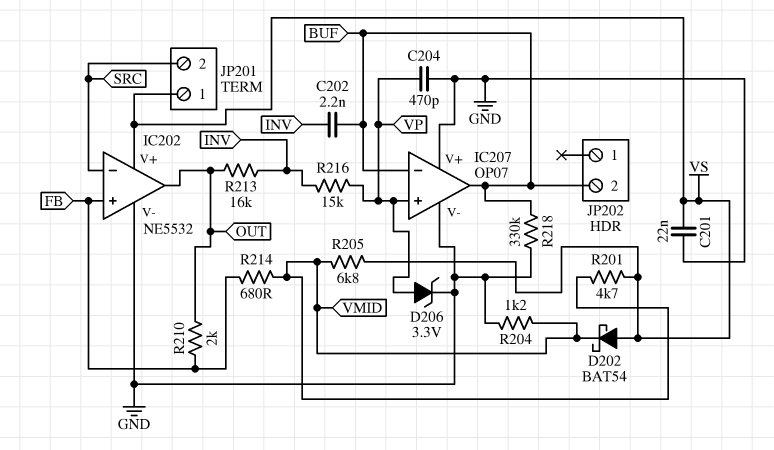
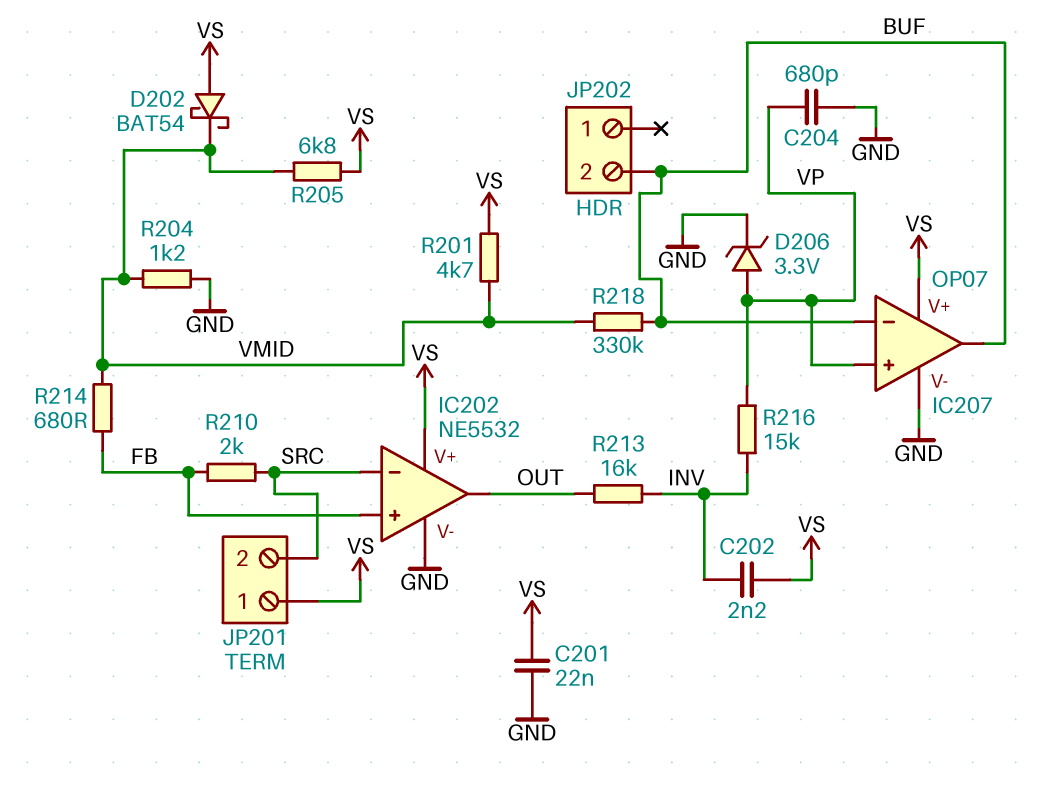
C202: 2.2nF (BUF, INV) -> 2.2nF (INV, VS)
C204: 470pF (GND, VP) -> 680pF (GND, VP)
IC207 pin V+: GND -> VS
R210: 2k (FB, OUT) -> 2k (FB, SRC)
R218: 330k (BUF, GND) -> 330k (BUF, VMID)

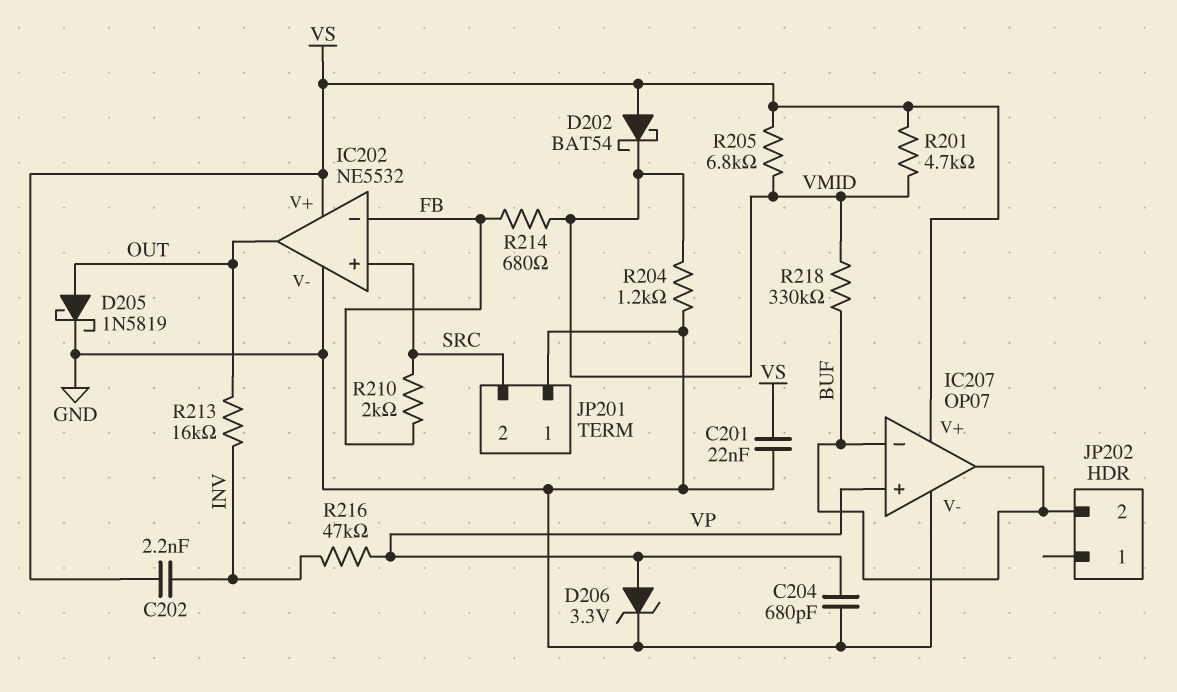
D205: none -> schottky 1N5819 (A OUT, K GND)
IC202 pin in+: FB -> SRC
IC202 pin in-: SRC -> FB
JP201 pin 1: VS -> GND
R216: 15k (INV, VP) -> 47k (INV, VP)

